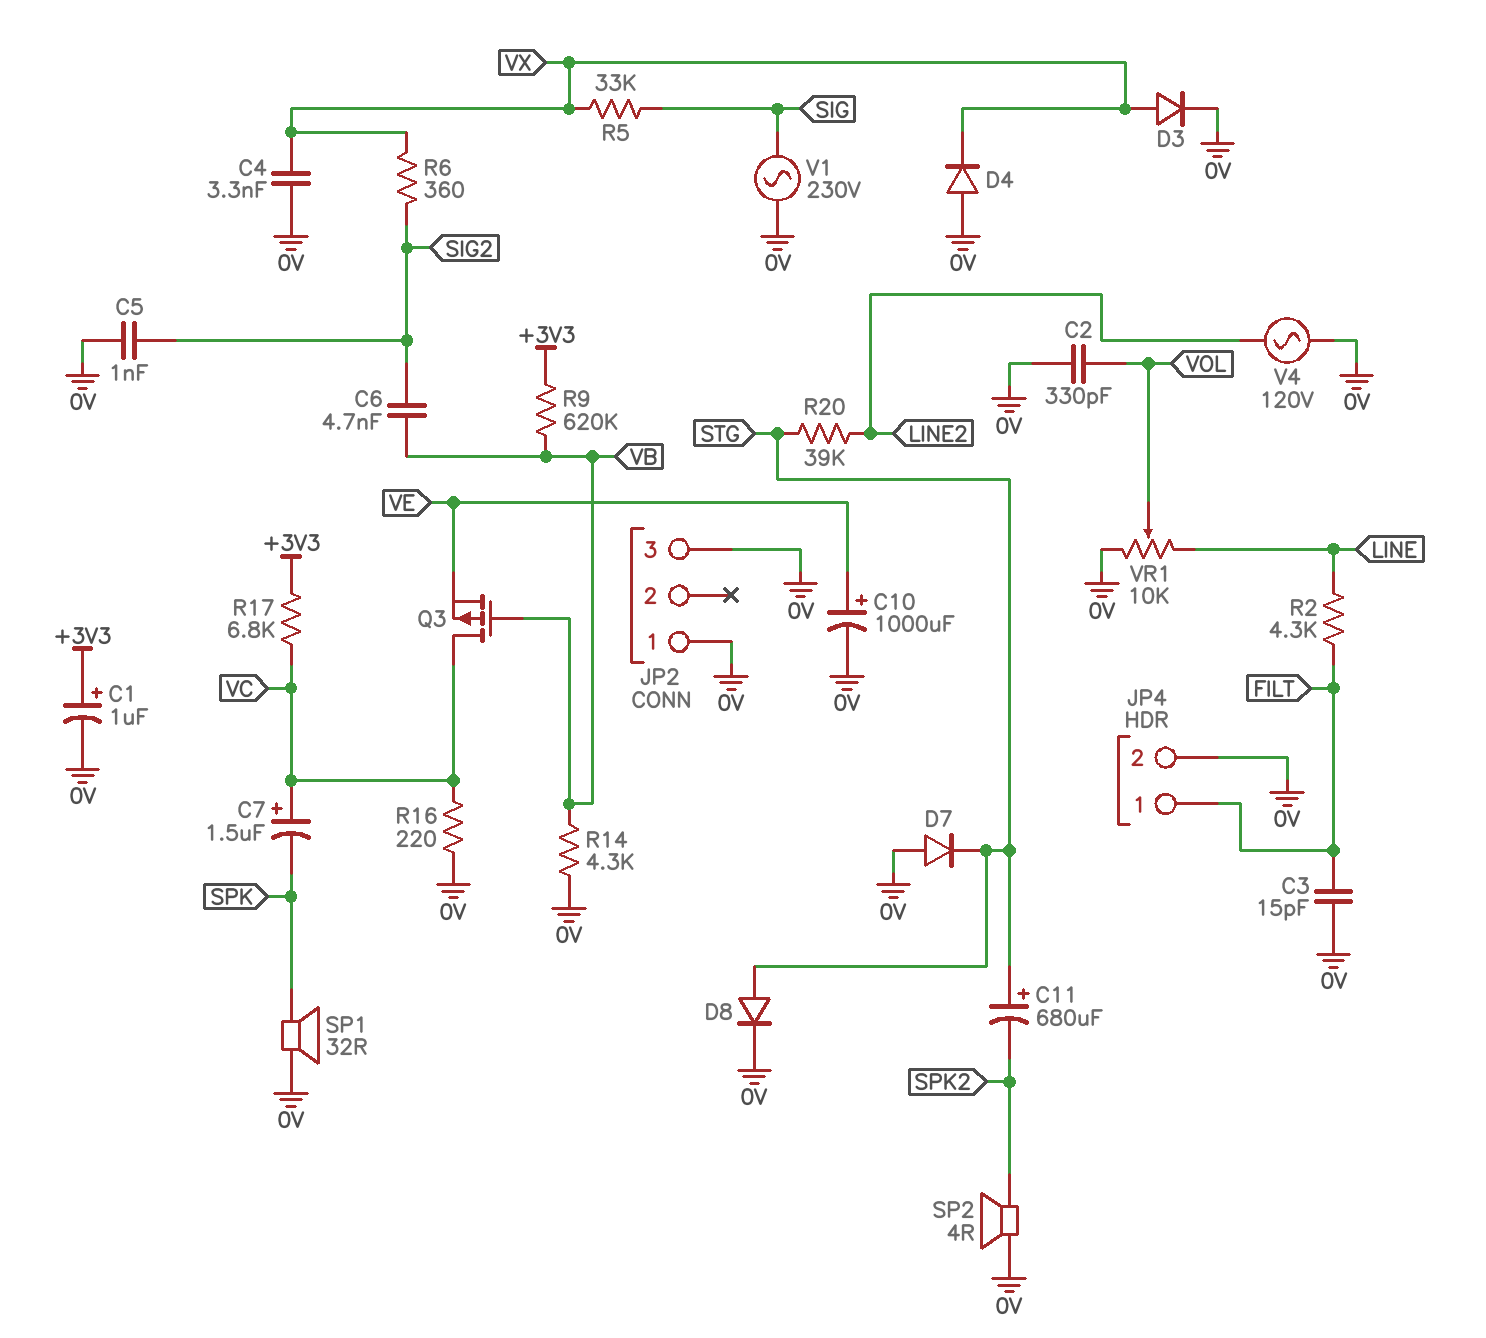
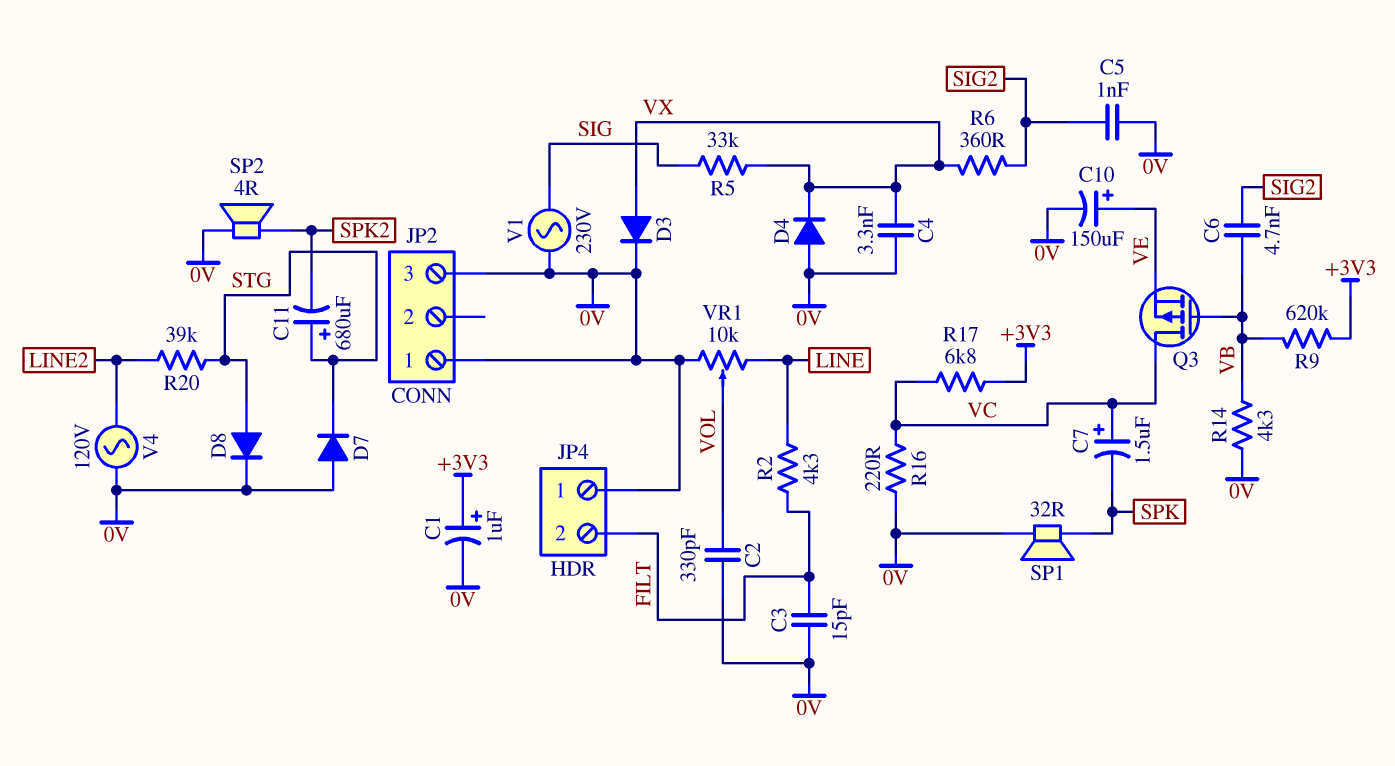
C10: 1000uF (plus VE, minus 0V) -> 150uF (plus VE, minus 0V)
JP4 pin 1: FILT -> 0V
JP4 pin 2: 0V -> FILT

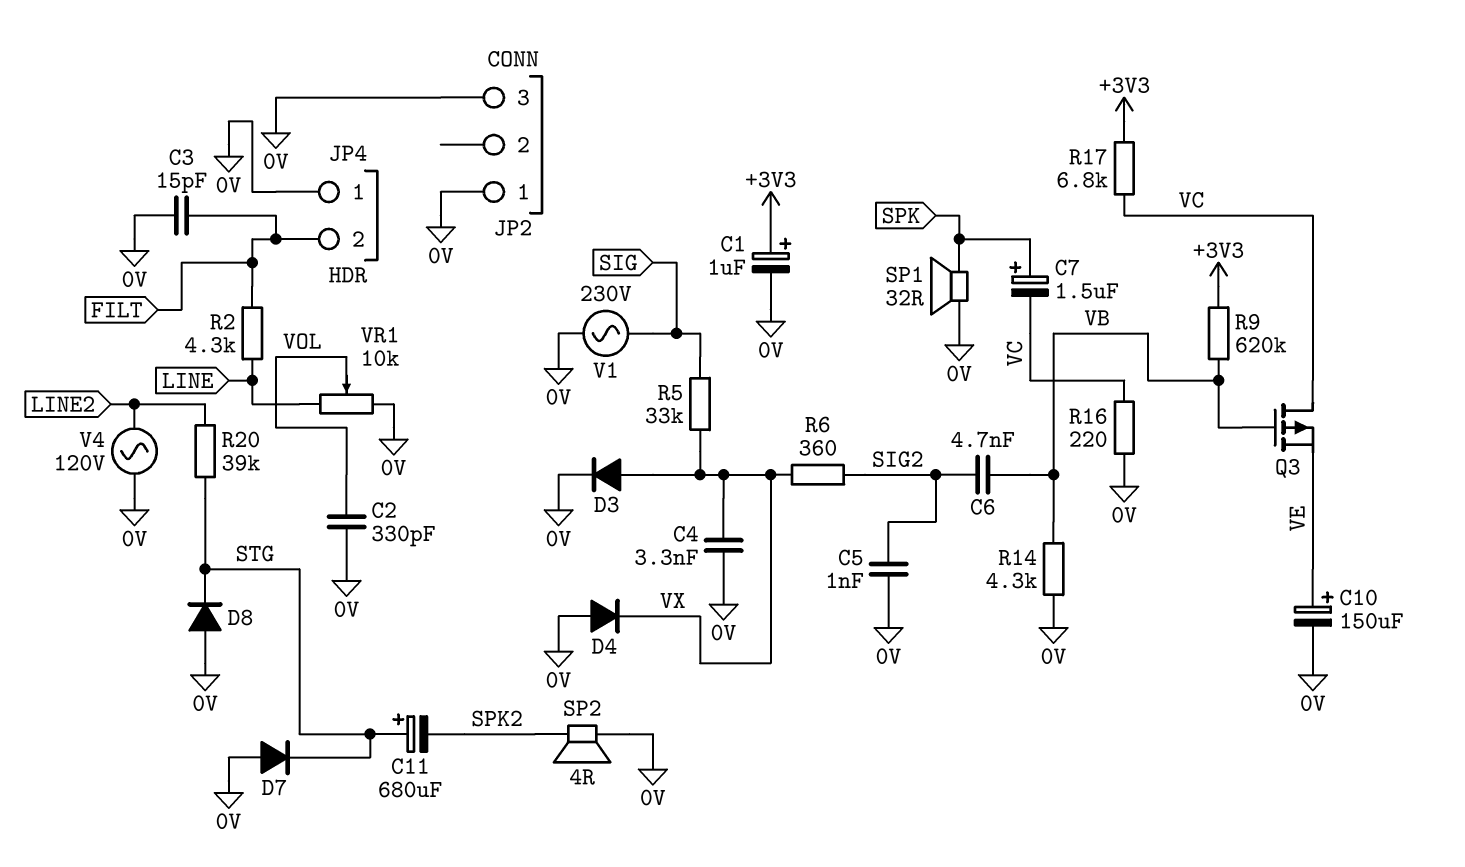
C7: 1.5uF (plus VC, minus SPK) -> 1.5uF (plus SPK, minus VC)
D8: diode (A STG, K 0V) -> diode (A 0V, K STG)

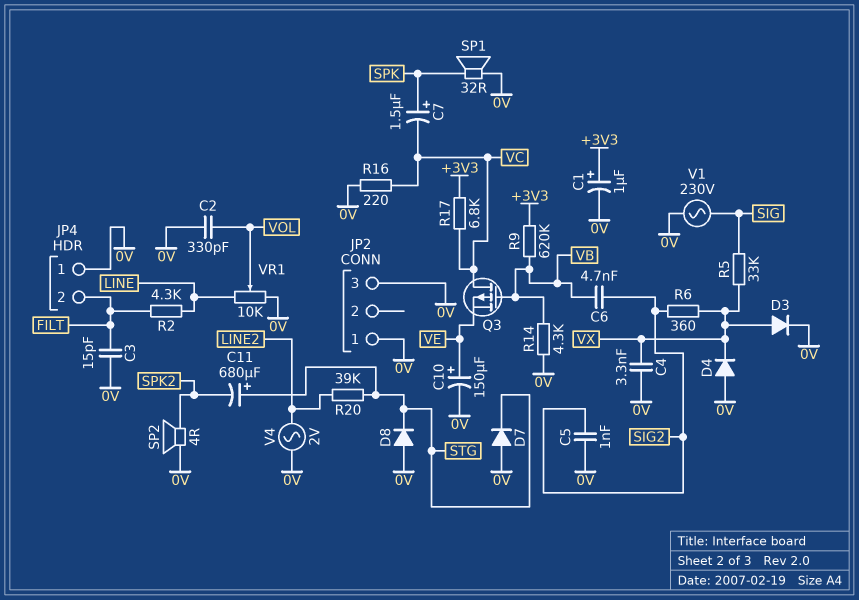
V4: AC 120V (0V, LINE2) -> AC 2V (0V, LINE2)

